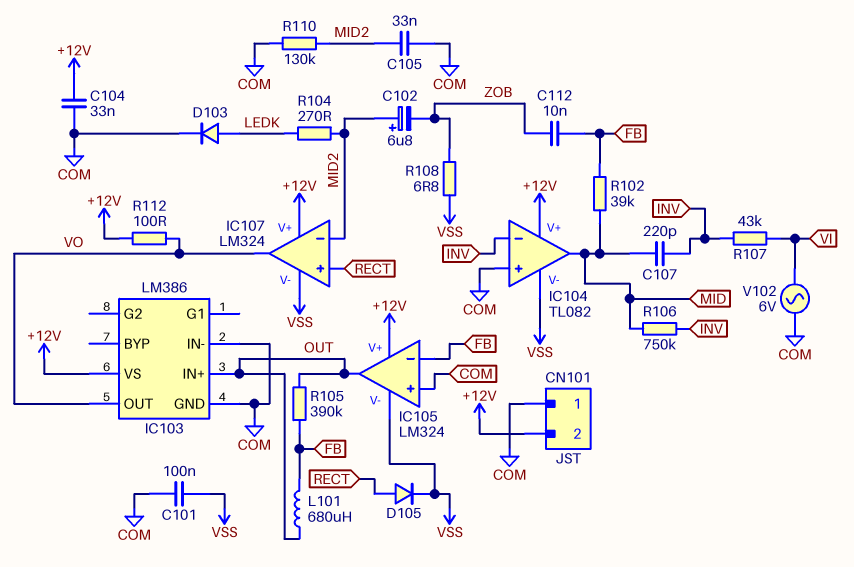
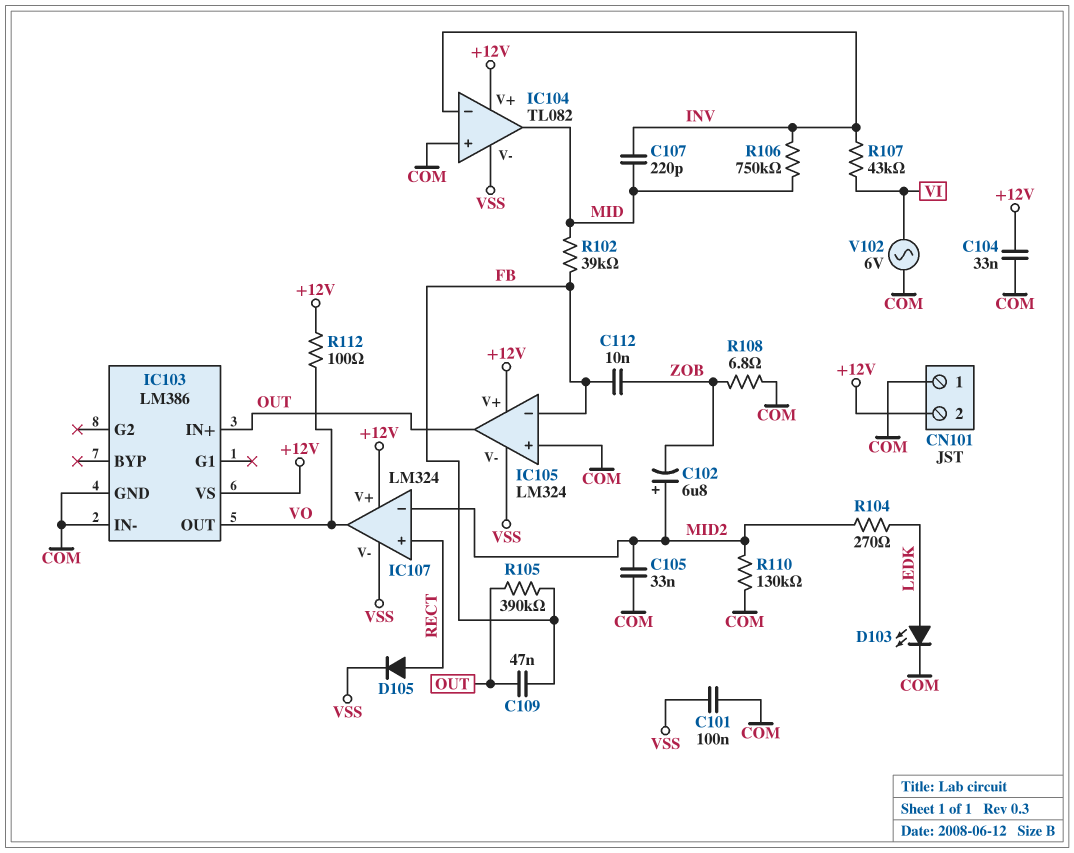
C109: none -> 47nF (FB, OUT)
D103: diode (A LEDK, K COM) -> LED (A LEDK, K COM)
L101: 680uH (FB, OUT) -> none
R108: 6.8 (VSS, ZOB) -> 6.8 (COM, ZOB)

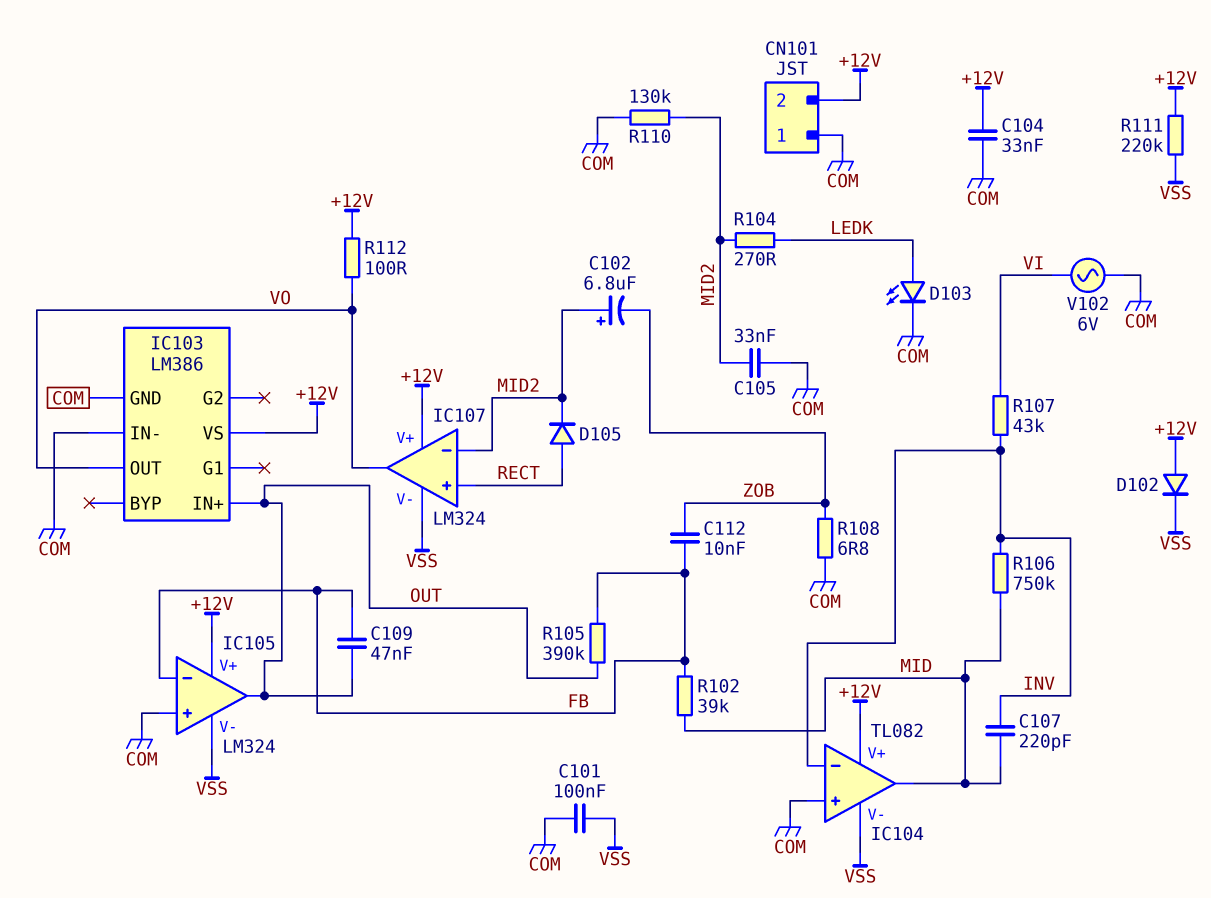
D102: none -> diode (A +12V, K VSS)
D105: diode (A RECT, K VSS) -> diode (A RECT, K MID2)
R111: none -> 220k (+12V, VSS)

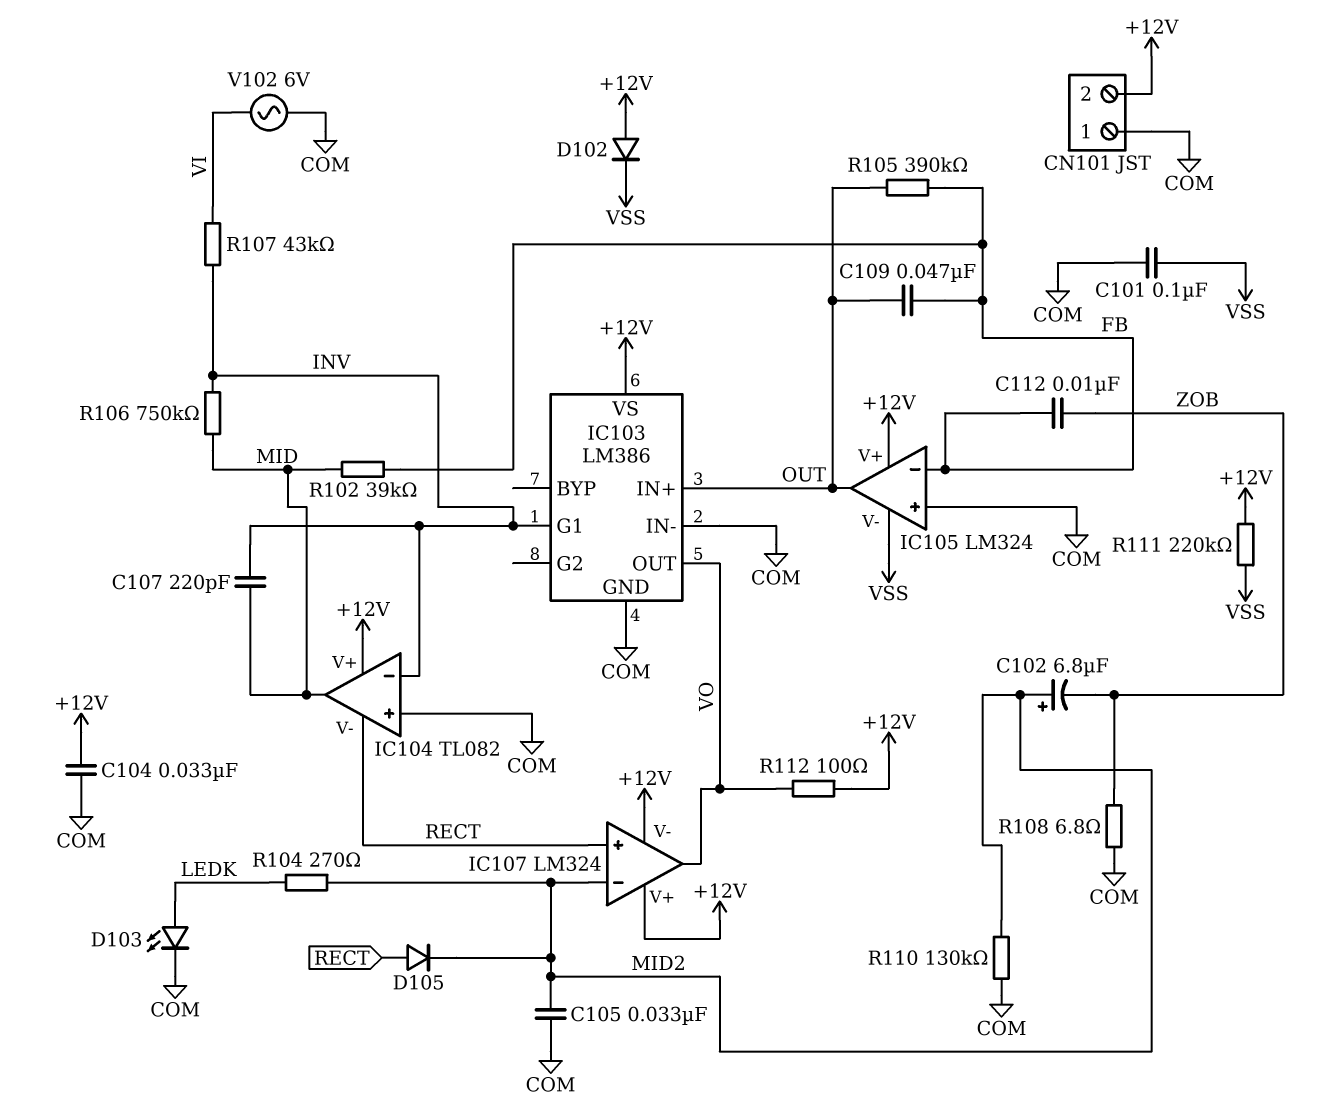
IC103 pin G1: none -> INV
IC104 pin V-: VSS -> RECT
IC107 pin V-: VSS -> +12V

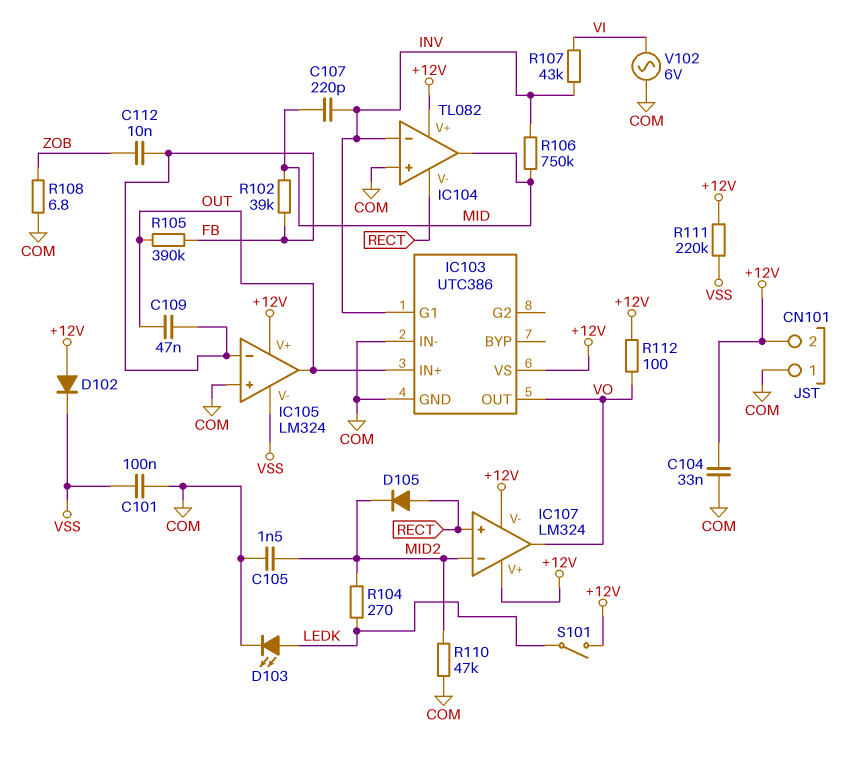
C102: 6.8uF (plus MID2, minus ZOB) -> none
C105: 33nF (COM, MID2) -> 1.5nF (COM, MID2)
IC103: LM386 -> UTC386
R110: 130k (COM, MID2) -> 47k (COM, MID2)
S101: none -> switch (+12V, LEDK)

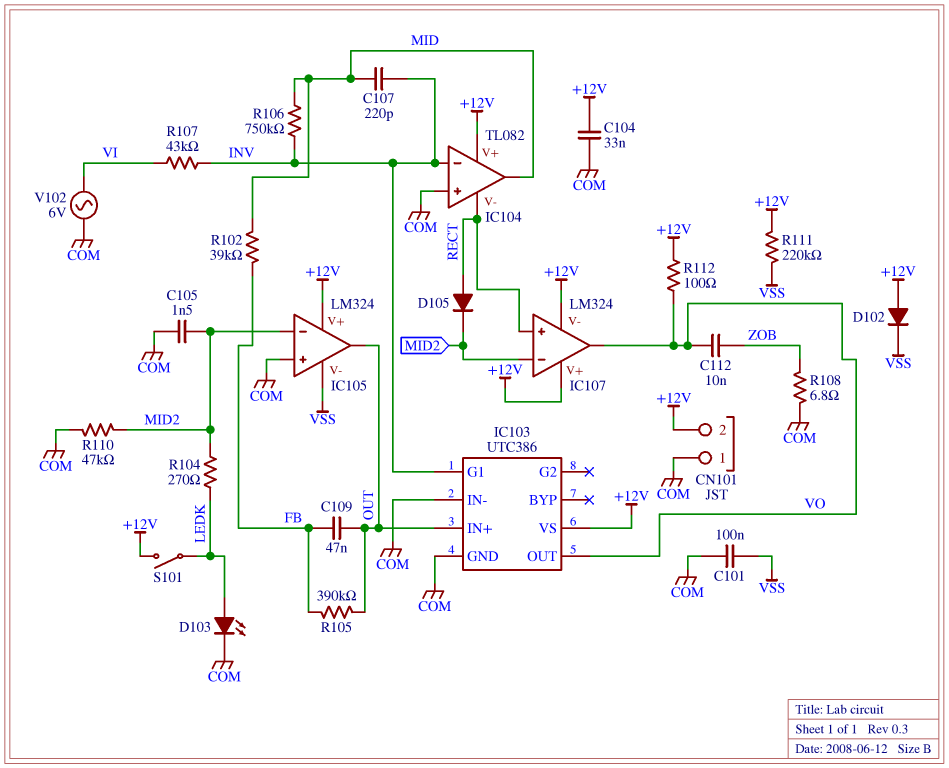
C112: 10nF (FB, ZOB) -> 10nF (VO, ZOB)
IC105 pin in-: FB -> MID2

